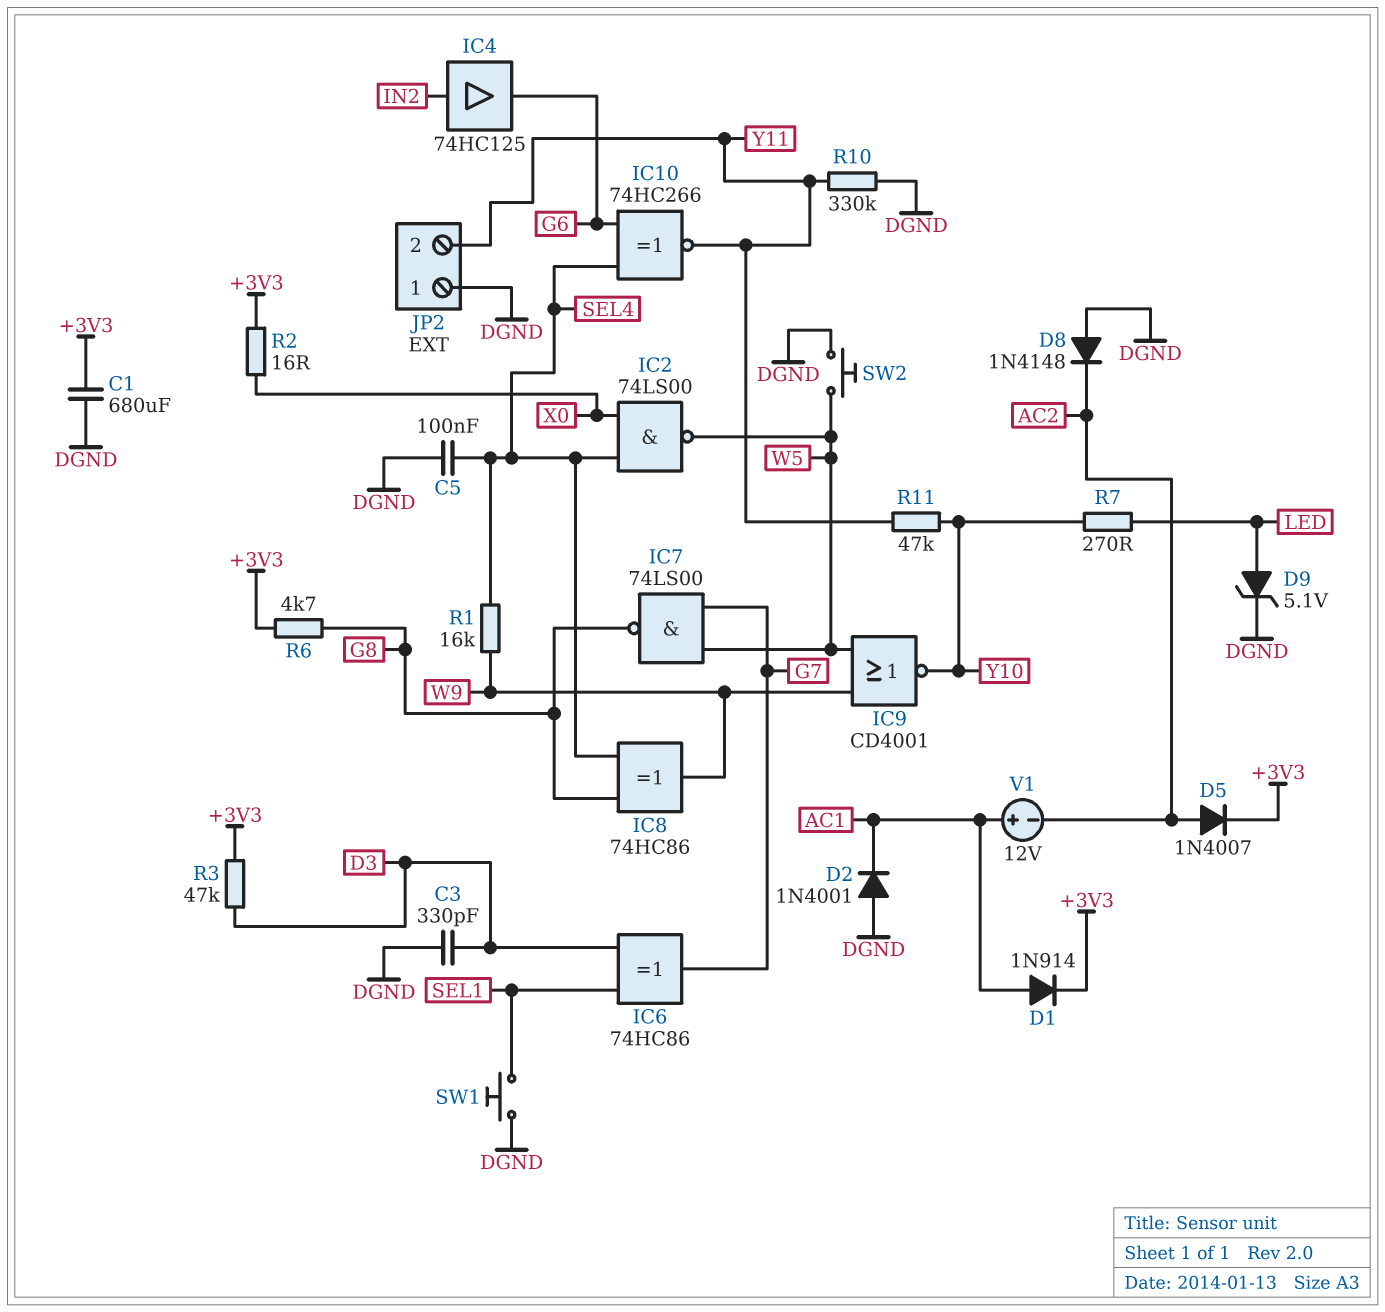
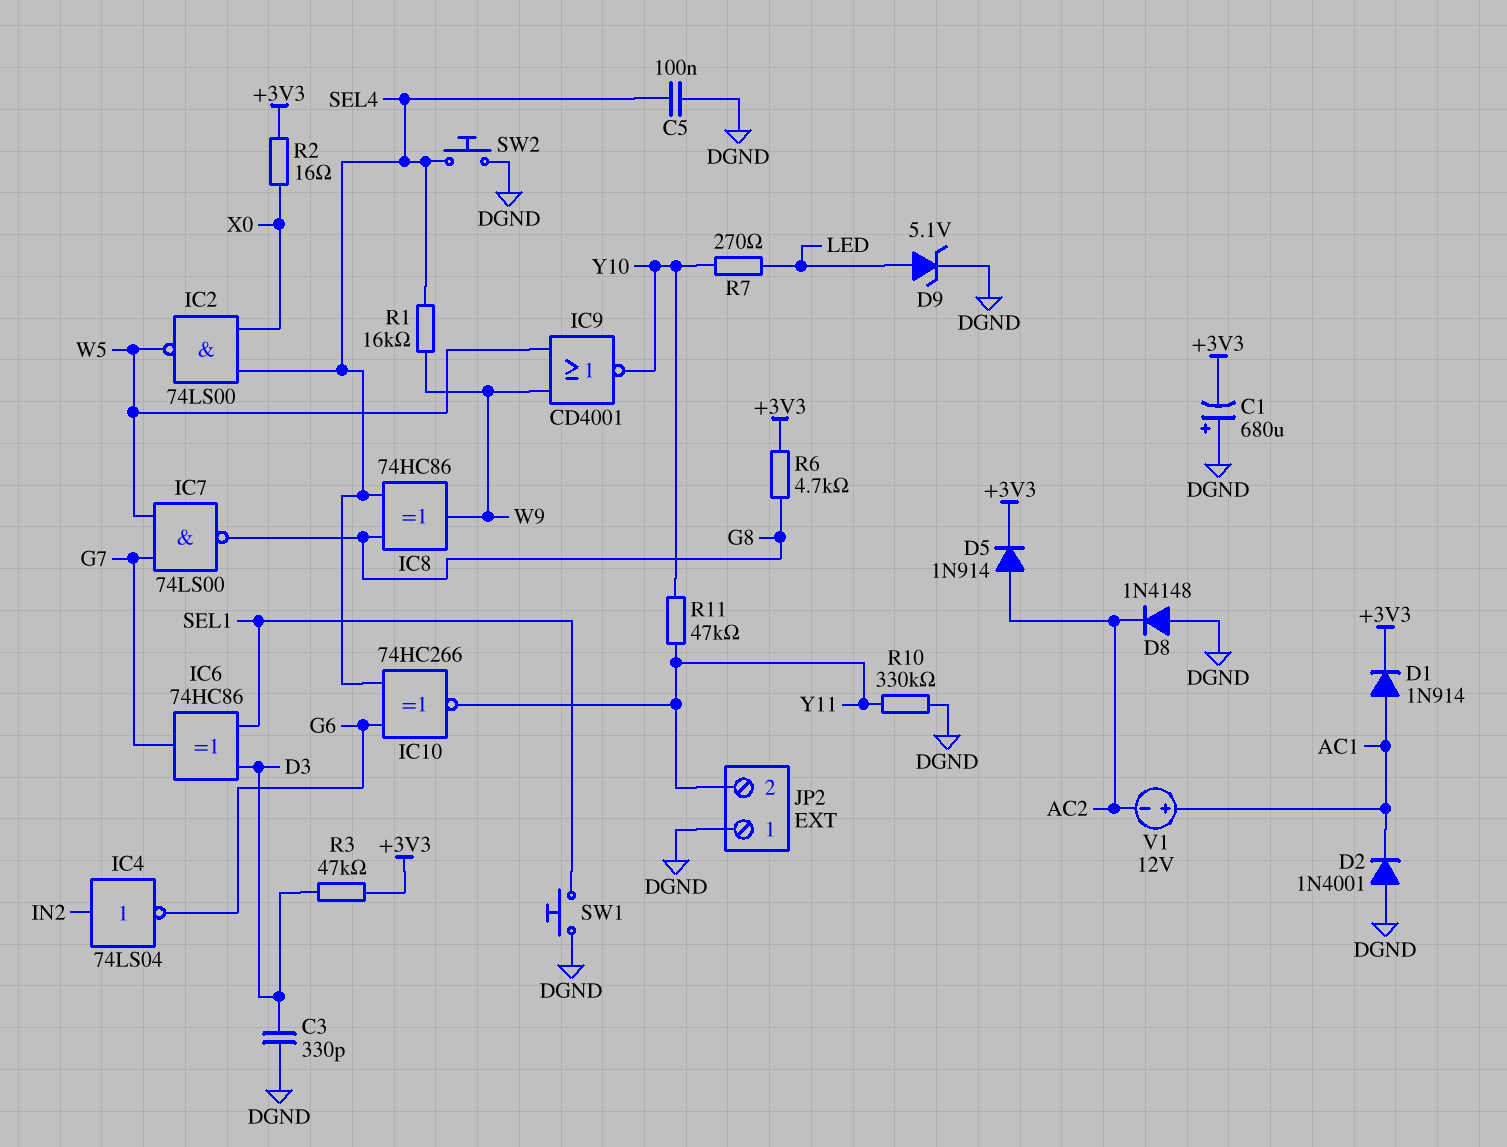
C1: 680uF (+3V3, DGND) -> 680uF (plus DGND, minus +3V3)
D5: diode 1N4007 (A AC2, K +3V3) -> diode 1N914 (A AC2, K +3V3)
IC4: buffer 74HC125 (in IN2, out G6) -> NOT 74LS04 (in IN2, out G6)
SW2: button (DGND, W5) -> button (DGND, SEL4)

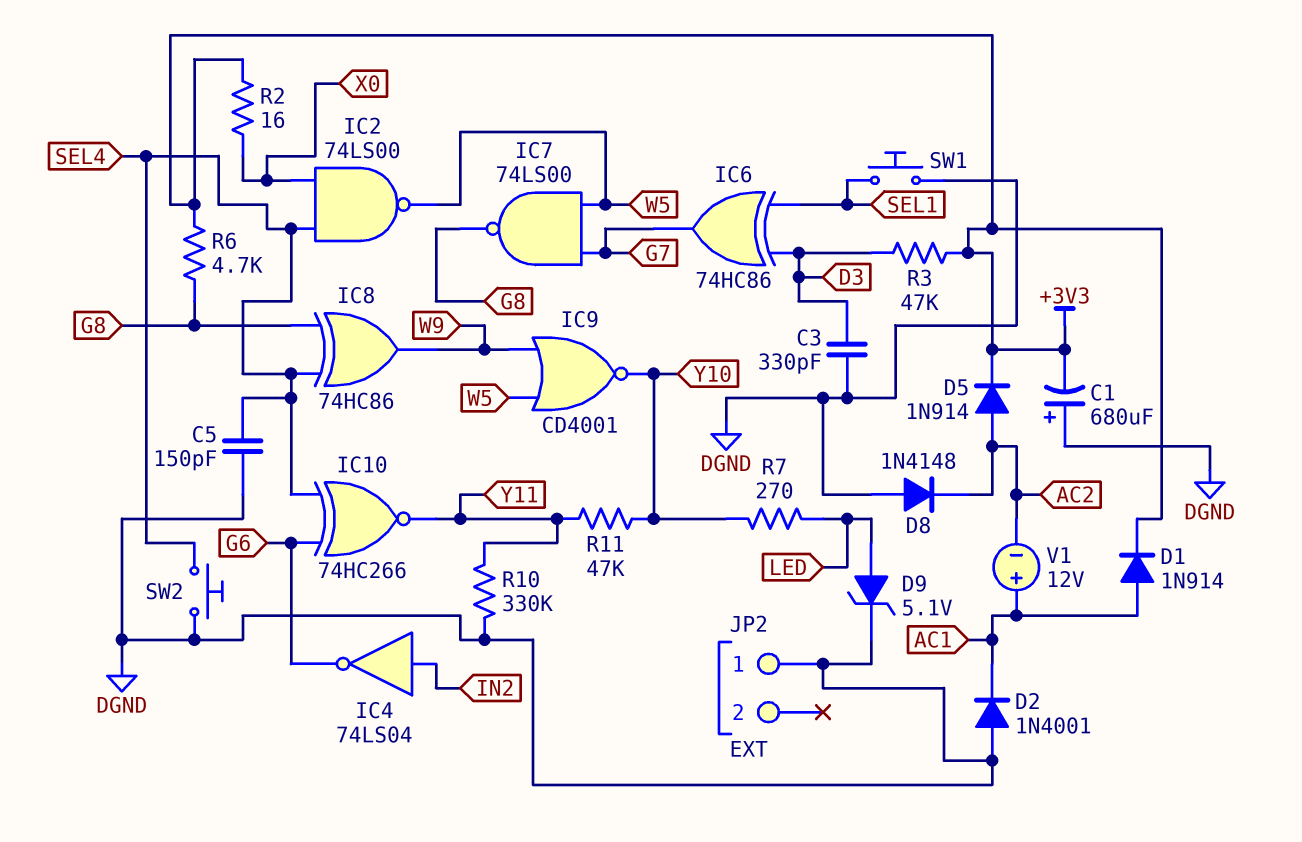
C5: 100nF (DGND, SEL4) -> 150pF (DGND, SEL4)
JP2 pin 2: Y11 -> none
R1: 16k (SEL4, W9) -> none

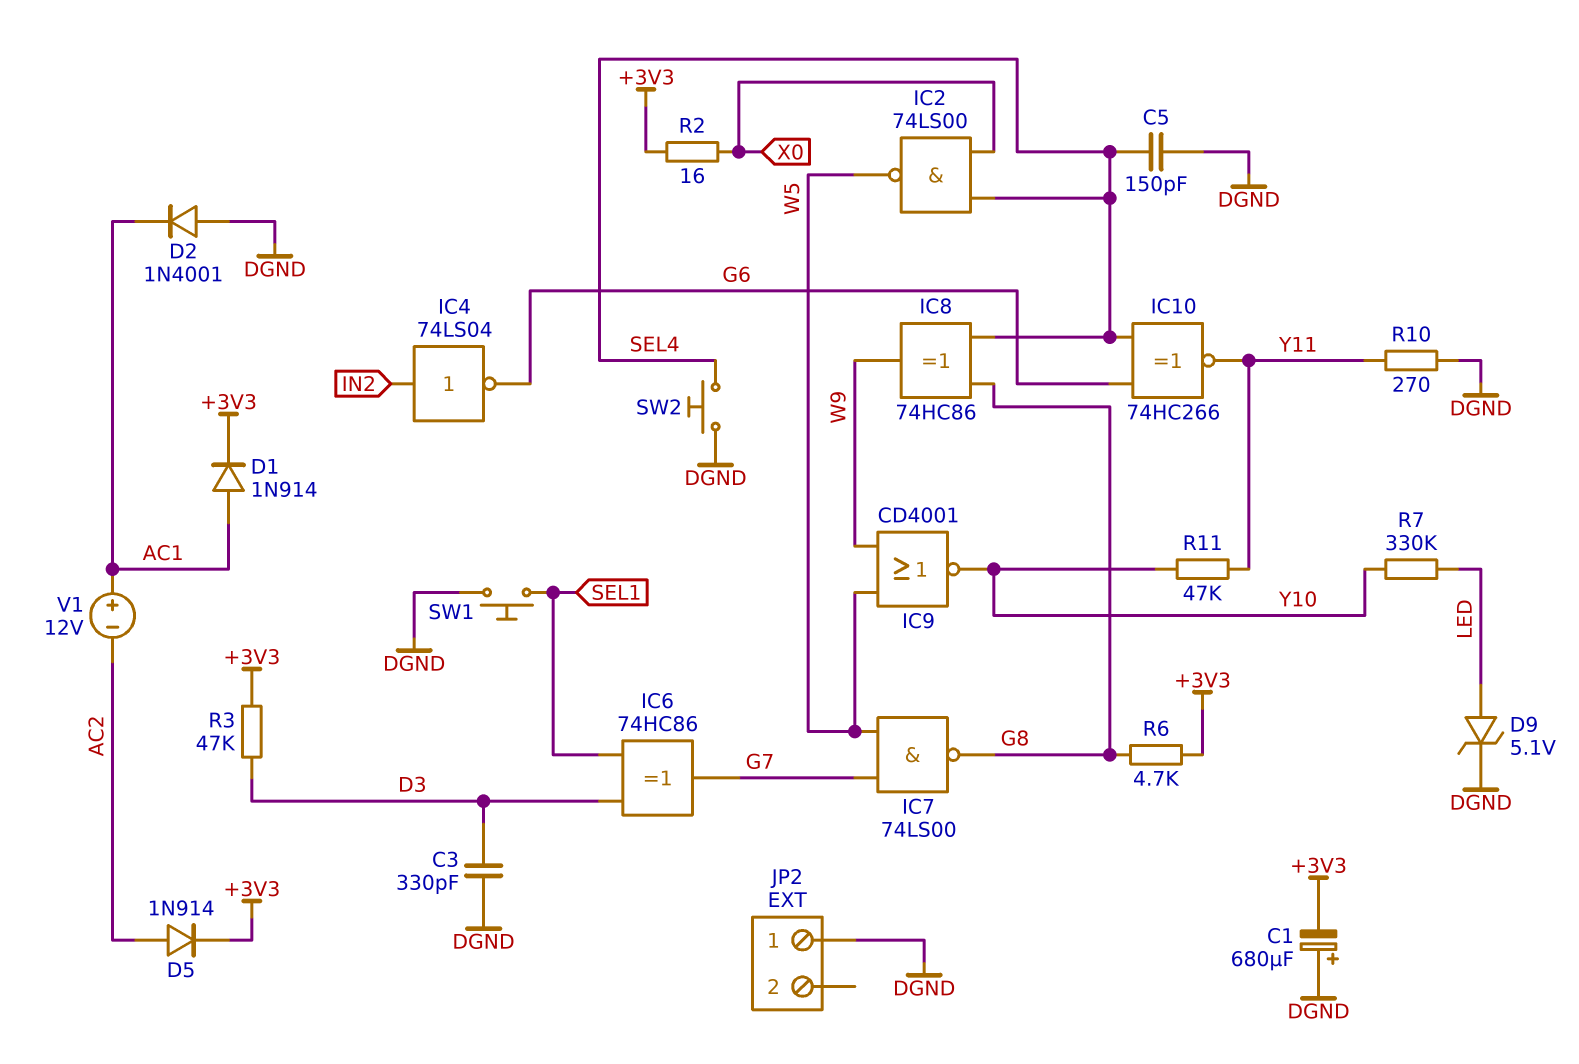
D8: diode 1N4148 (A DGND, K AC2) -> none
R7: 270 (LED, Y10) -> 330k (LED, Y10)
R10: 330k (DGND, Y11) -> 270 (DGND, Y11)

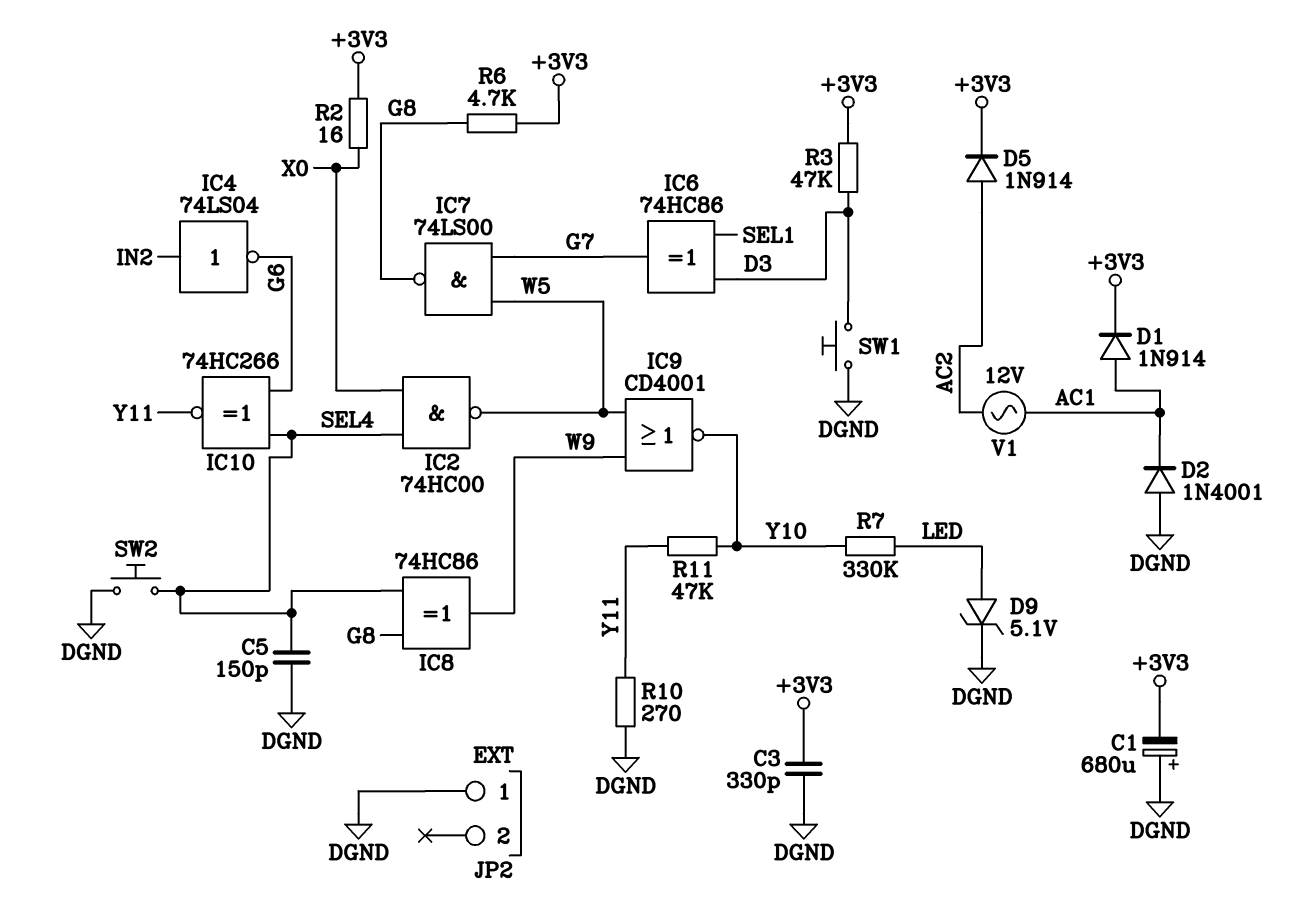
C3: 330pF (D3, DGND) -> 330pF (+3V3, DGND)
IC2: NAND 74LS00 (in SEL4, in X0, out W5) -> NAND 74HC00 (in SEL4, in X0, out W5)
SW1: button (DGND, SEL1) -> button (D3, DGND)
V1: 12V (plus AC1, minus AC2) -> AC 12V (AC1, AC2)

